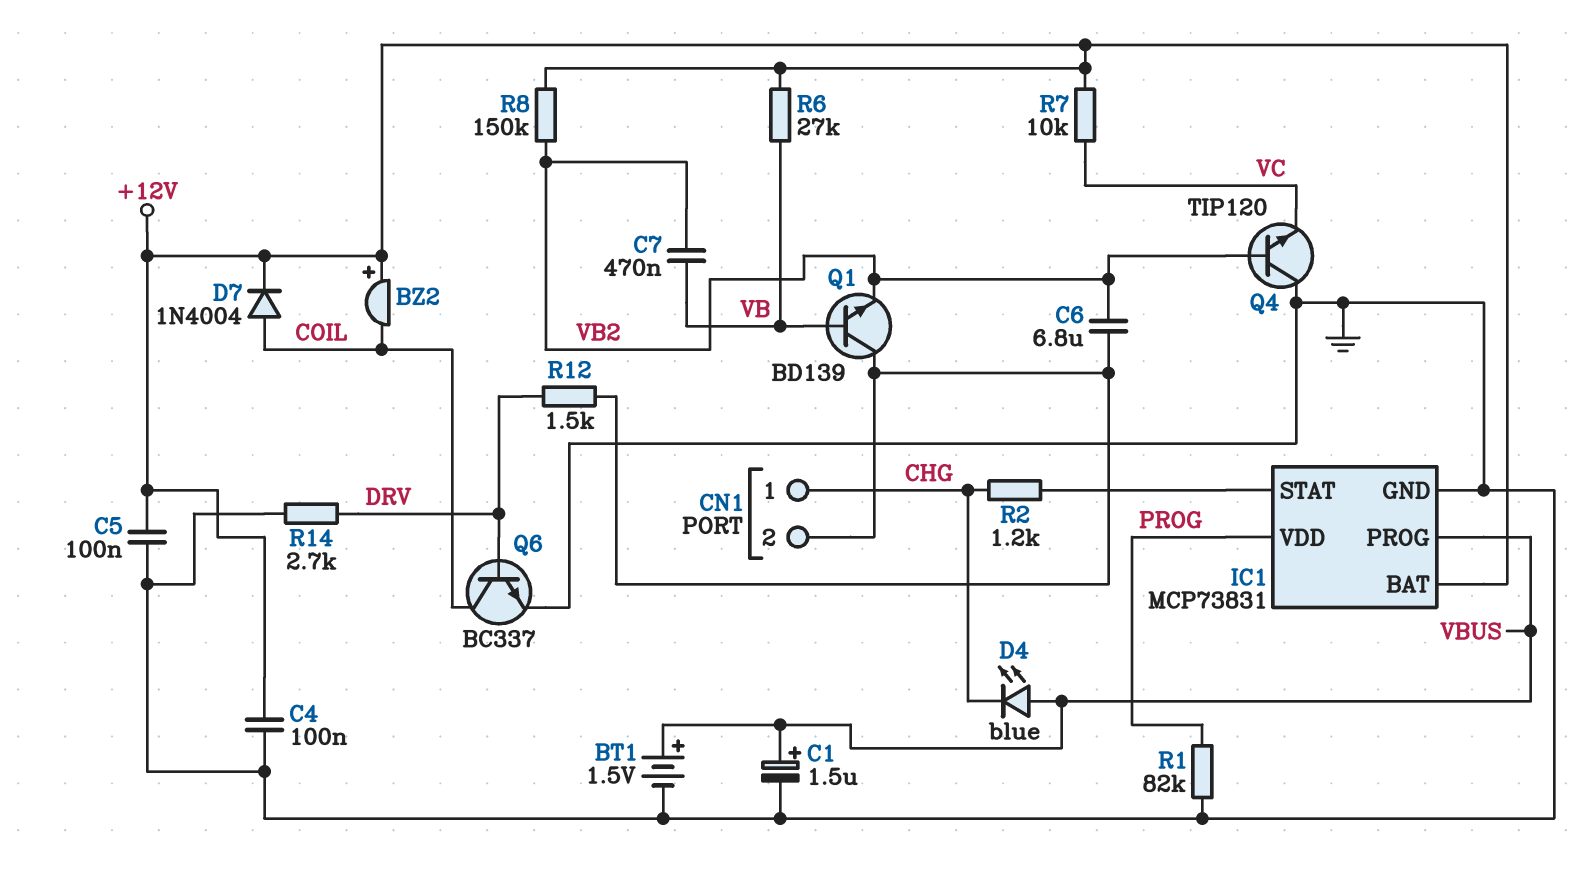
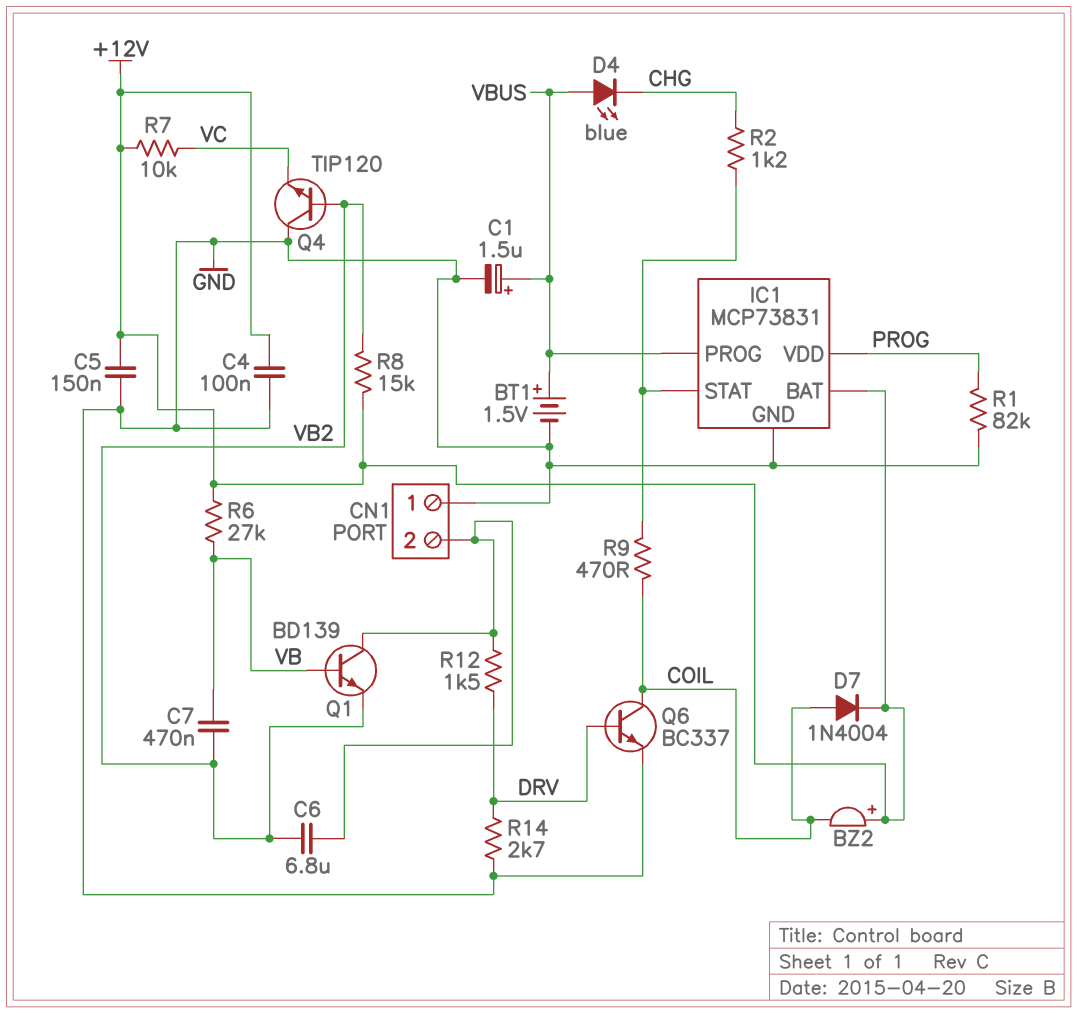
C5: 100nF (+12V, GND) -> 150nF (+12V, GND)
CN1 pin 1: CHG -> GND
R8: 150k (+12V, VB2) -> 15k (+12V, VB2)
R9: none -> 470 (COIL, IC1/STAT)

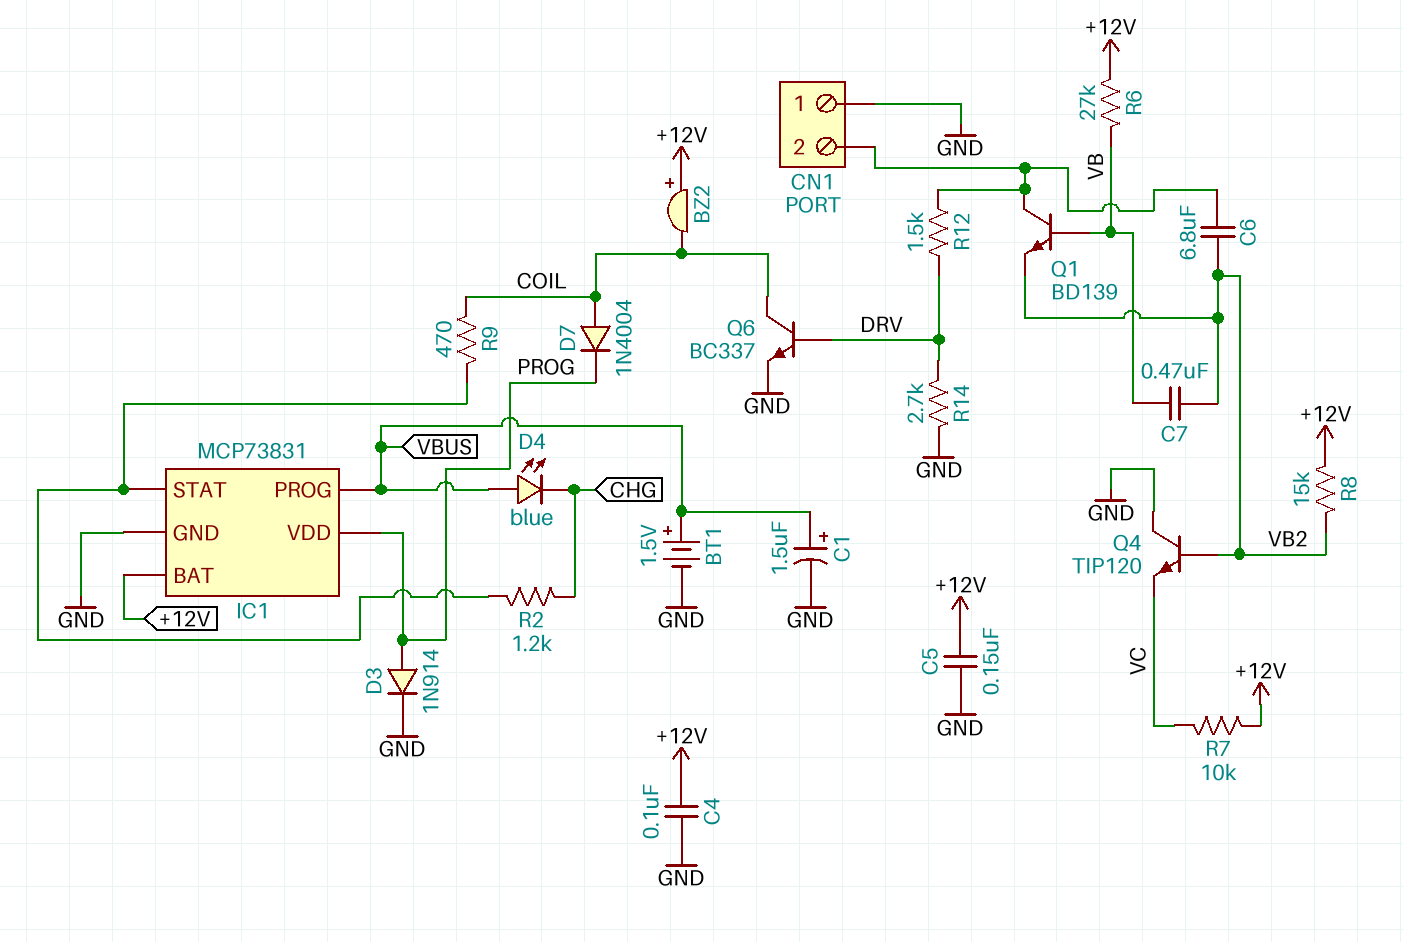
D3: none -> diode 1N914 (A PROG, K GND)
D7: diode 1N4004 (A COIL, K +12V) -> diode 1N4004 (A COIL, K PROG)
R1: 82k (GND, PROG) -> none

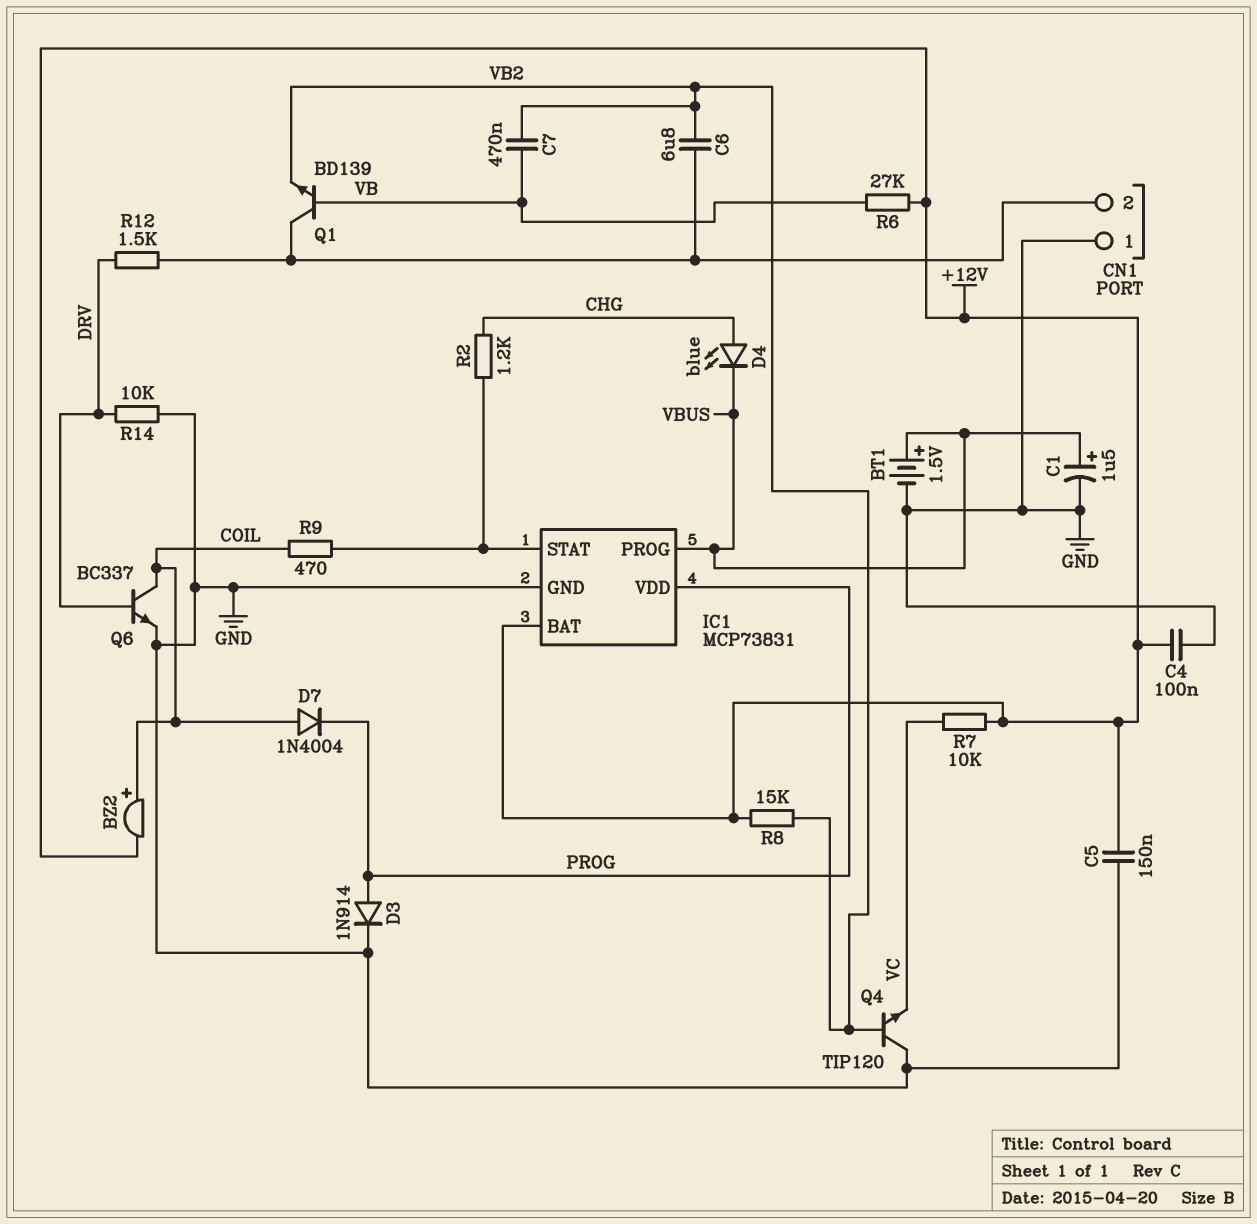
BZ2: buzzer (plus +12V, minus COIL) -> buzzer (plus COIL, minus +12V)
D4: LED blue (A VBUS, K CHG) -> LED blue (A CHG, K VBUS)
R14: 2.7k (DRV, GND) -> 10k (DRV, GND)

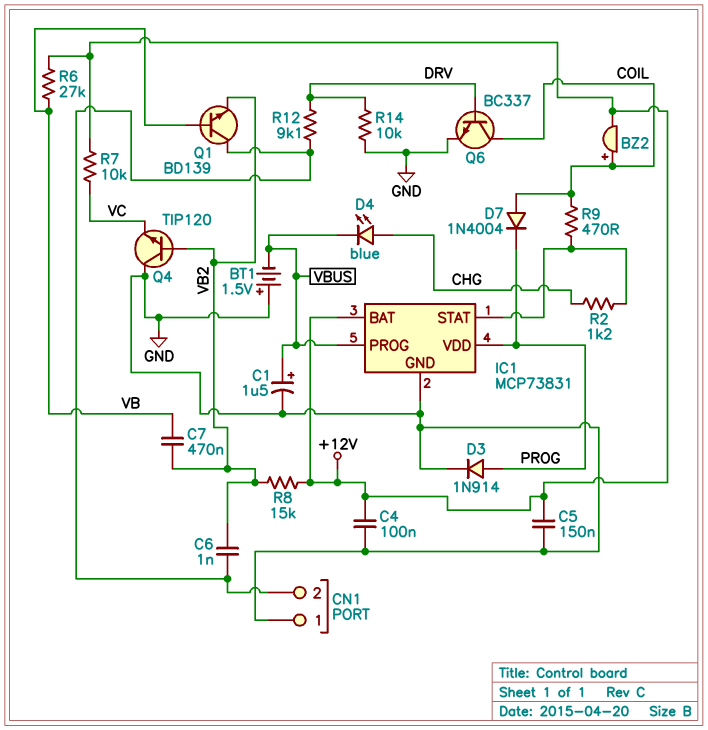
BT1: 1.5V (plus VBUS, minus GND) -> 1.5V (plus GND, minus VBUS)
C6: 6.8uF (CN1/2, VB2) -> 1nF (CN1/2, VB2)
R12: 1.5k (CN1/2, DRV) -> 9.1k (CN1/2, DRV)

